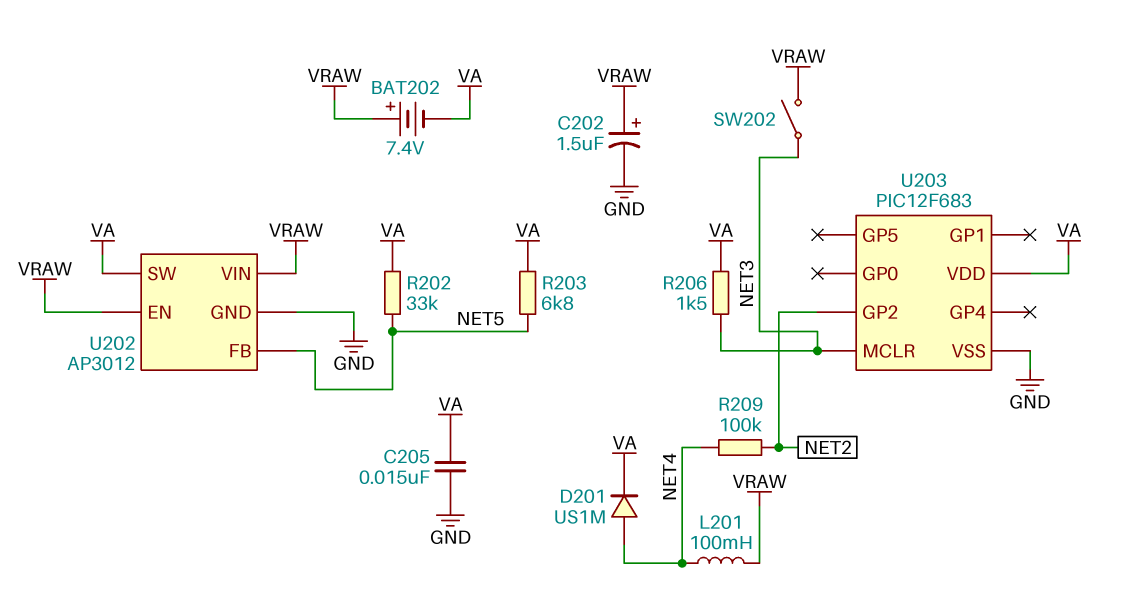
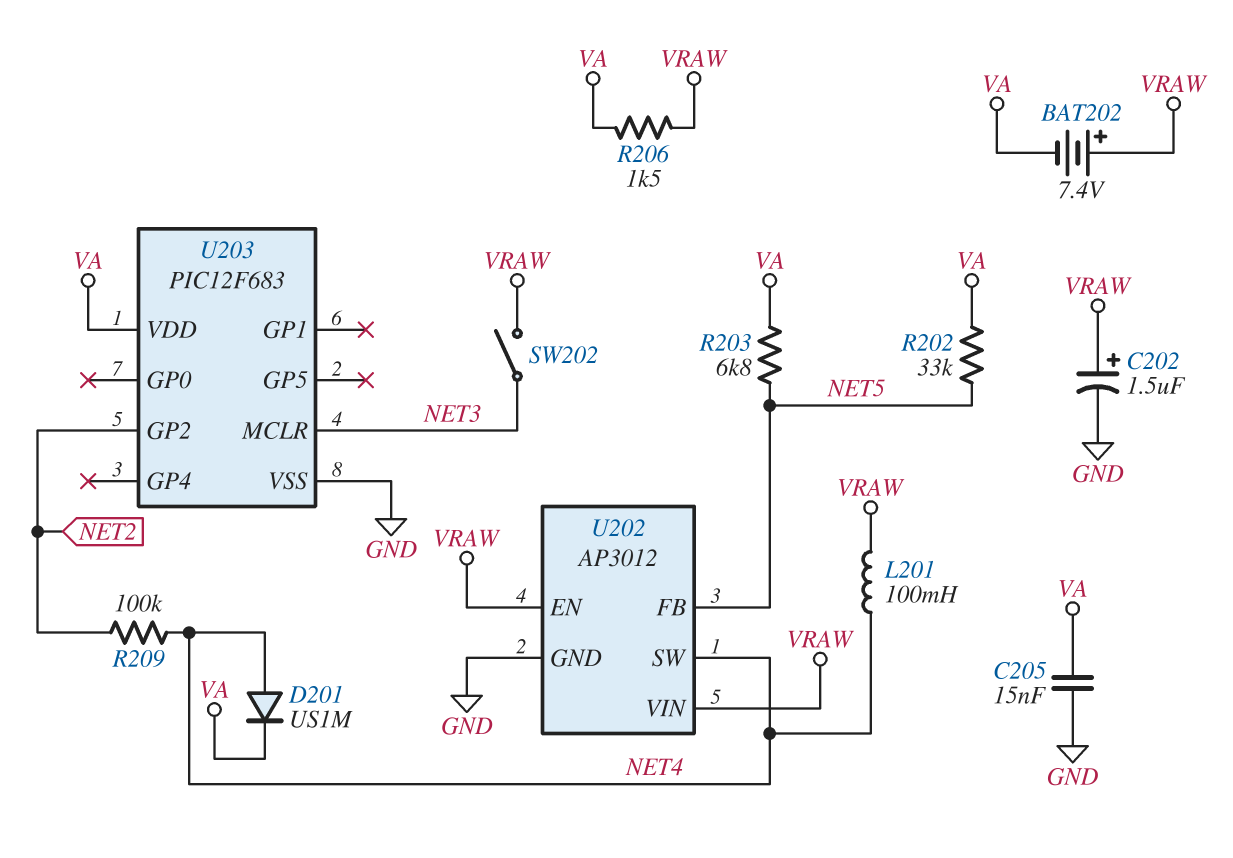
R206: 1.5k (NET3, VA) -> 1.5k (VA, VRAW)
U202 pin SW: VA -> NET4

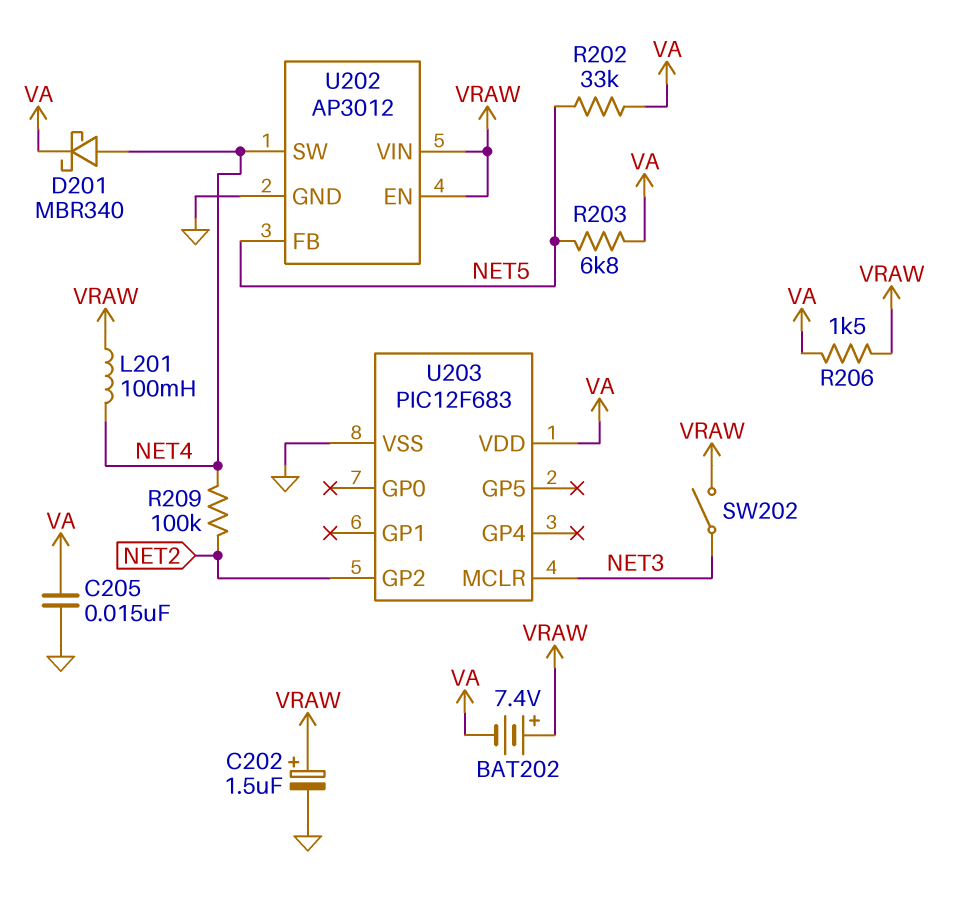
D201: diode US1M (A NET4, K VA) -> schottky MBR340 (A NET4, K VA)

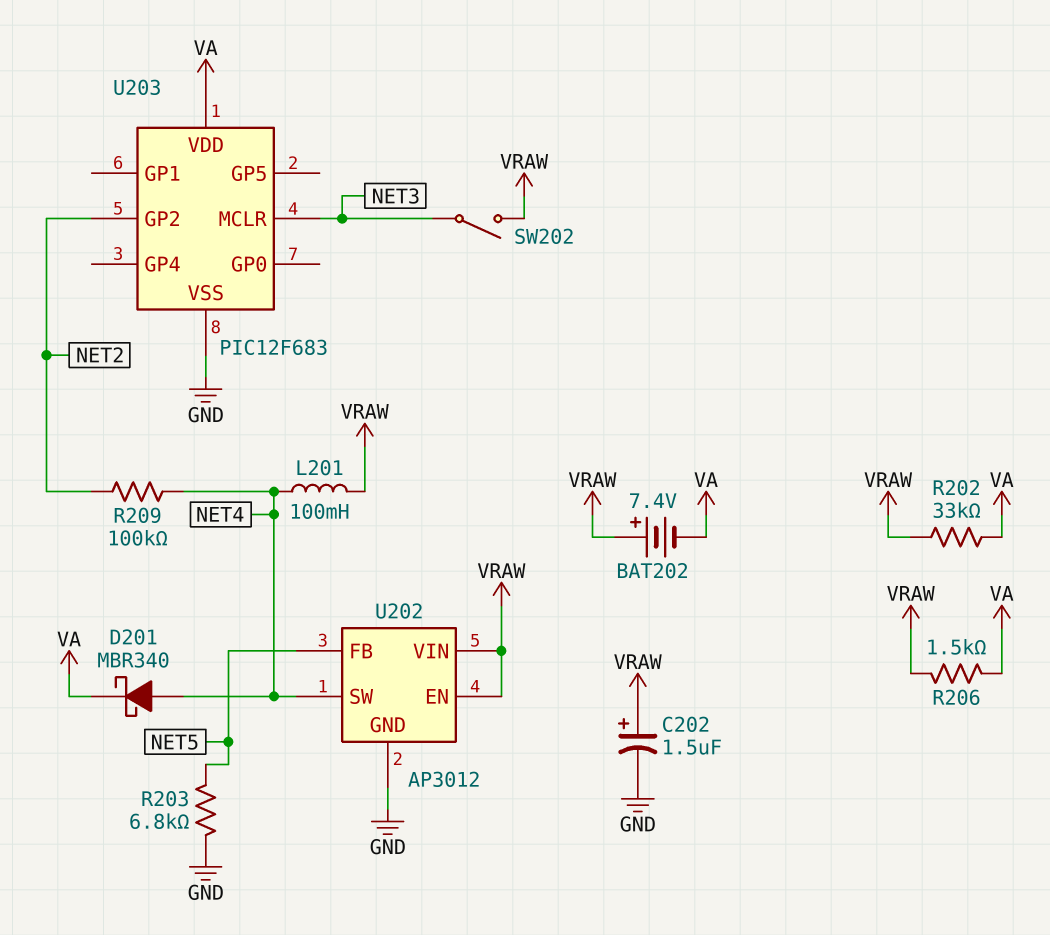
C205: 15nF (GND, VA) -> none
R202: 33k (NET5, VA) -> 33k (VA, VRAW)
R203: 6.8k (NET5, VA) -> 6.8k (GND, NET5)

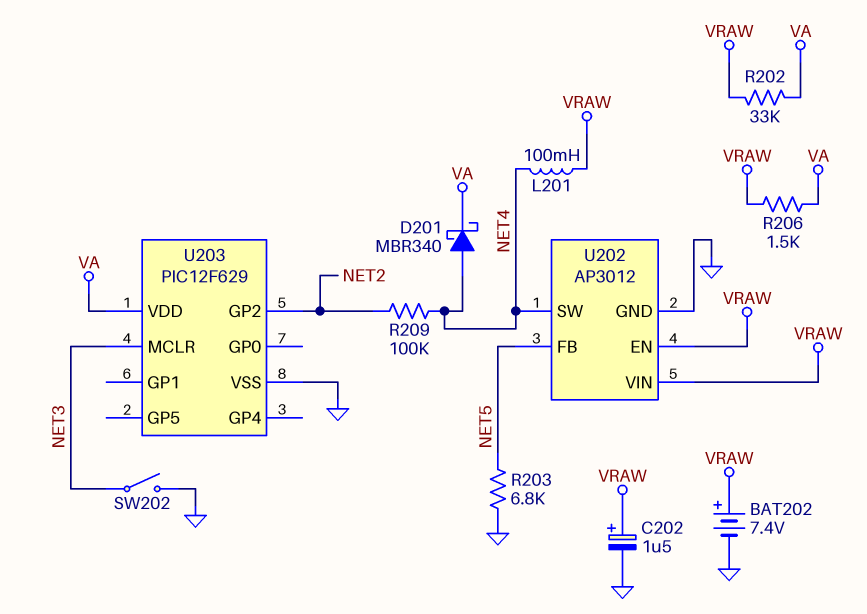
BAT202: 7.4V (plus VRAW, minus VA) -> 7.4V (plus VRAW, minus GND)
SW202: switch (NET3, VRAW) -> switch (GND, NET3)
U203: PIC12F683 -> PIC12F629

